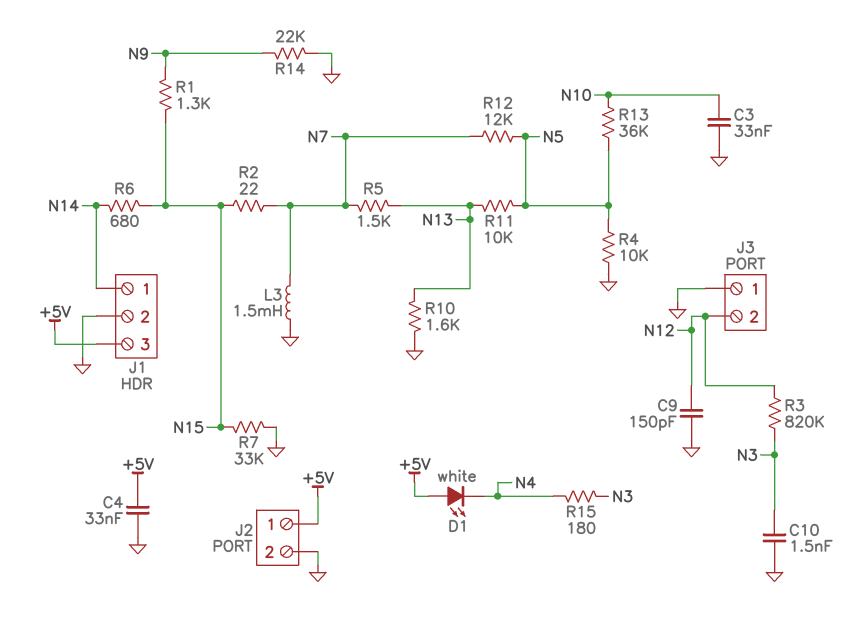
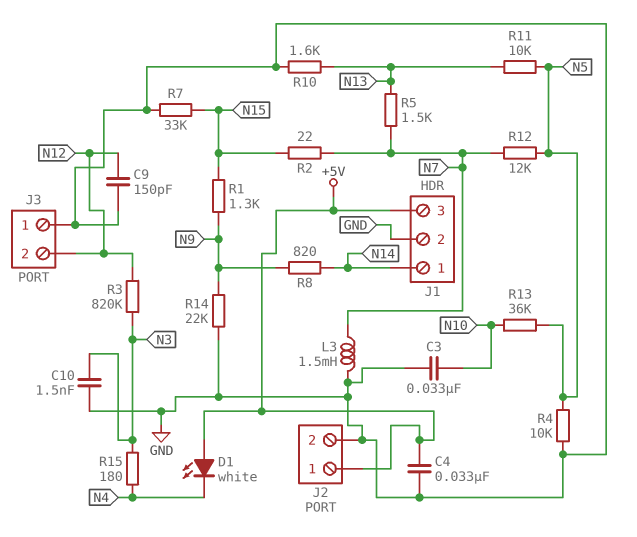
R6: 680 (N14, N15) -> none
R8: none -> 820 (N9, N14)

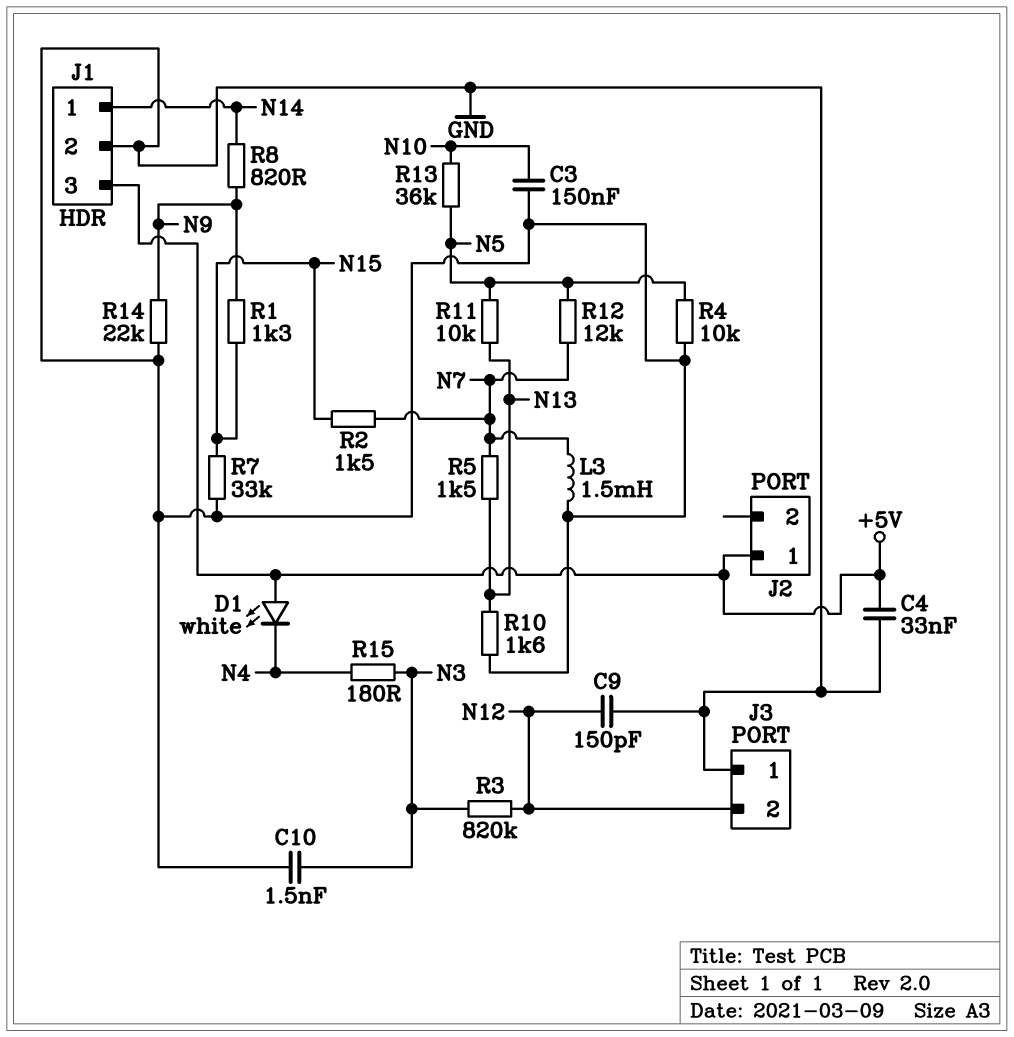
C3: 33nF (GND, N10) -> 150nF (GND, N10)
J2 pin 2: GND -> none
R2: 22 (N7, N15) -> 1.5k (N7, N15)

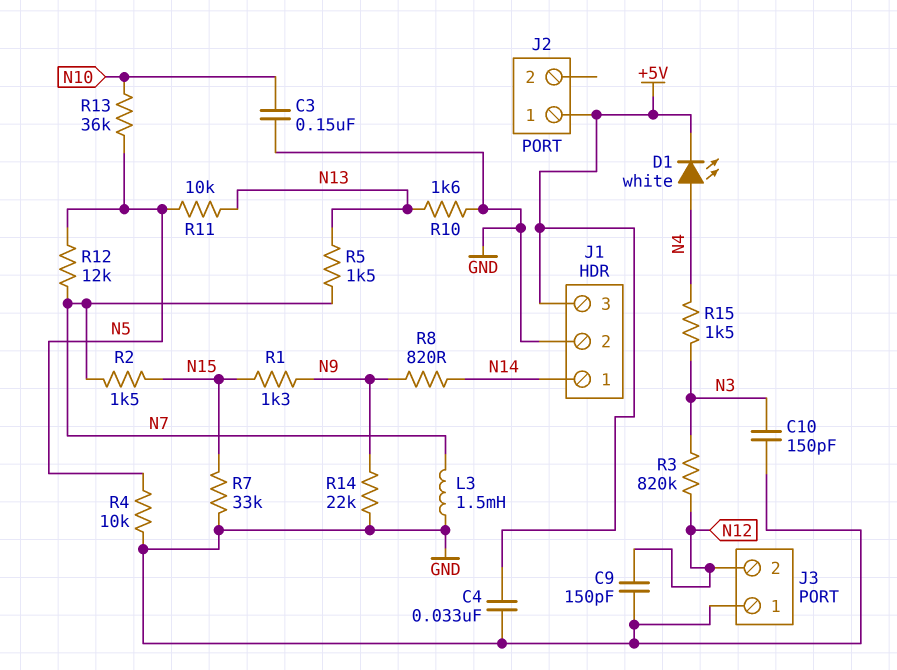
C10: 1.5nF (GND, N3) -> 150pF (GND, N3)
D1: LED white (A +5V, K N4) -> LED white (A N4, K +5V)
R15: 180 (N3, N4) -> 1.5k (N3, N4)

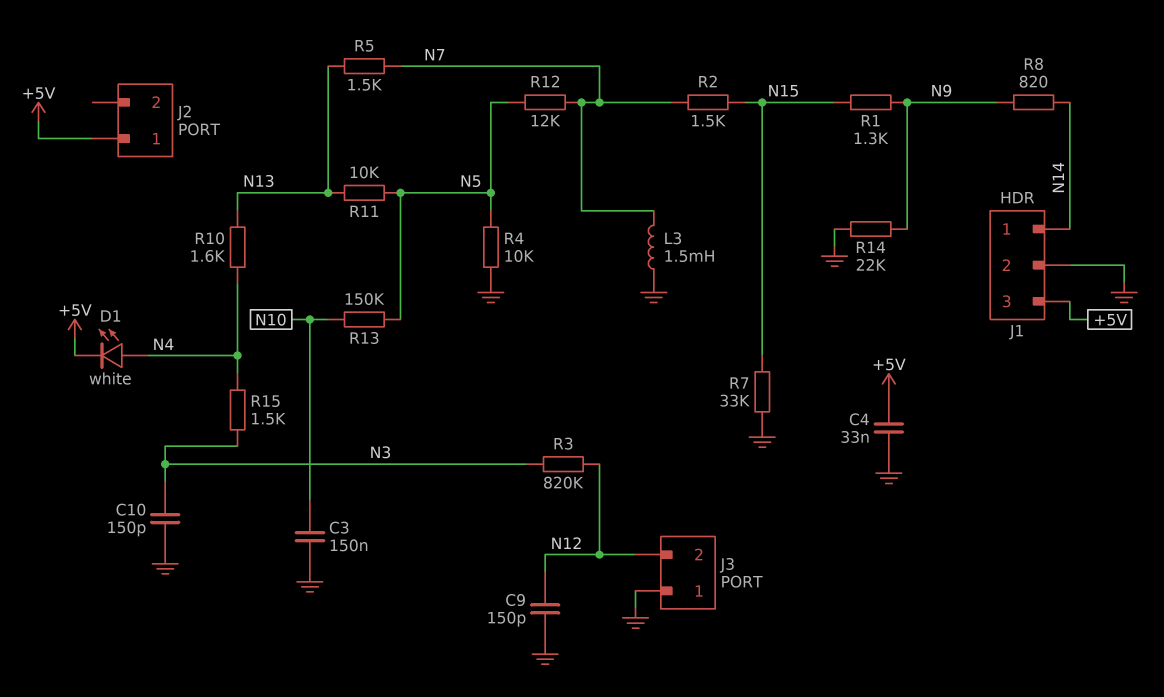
R10: 1.6k (GND, N13) -> 1.6k (N4, N13)
R13: 36k (N5, N10) -> 150k (N5, N10)

